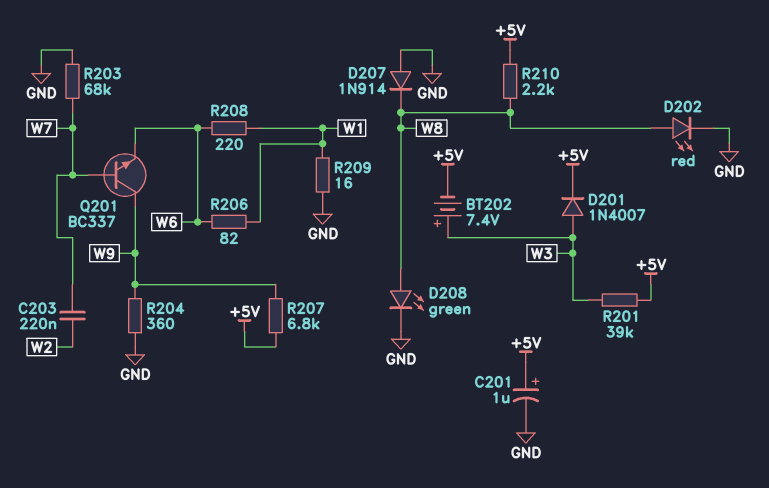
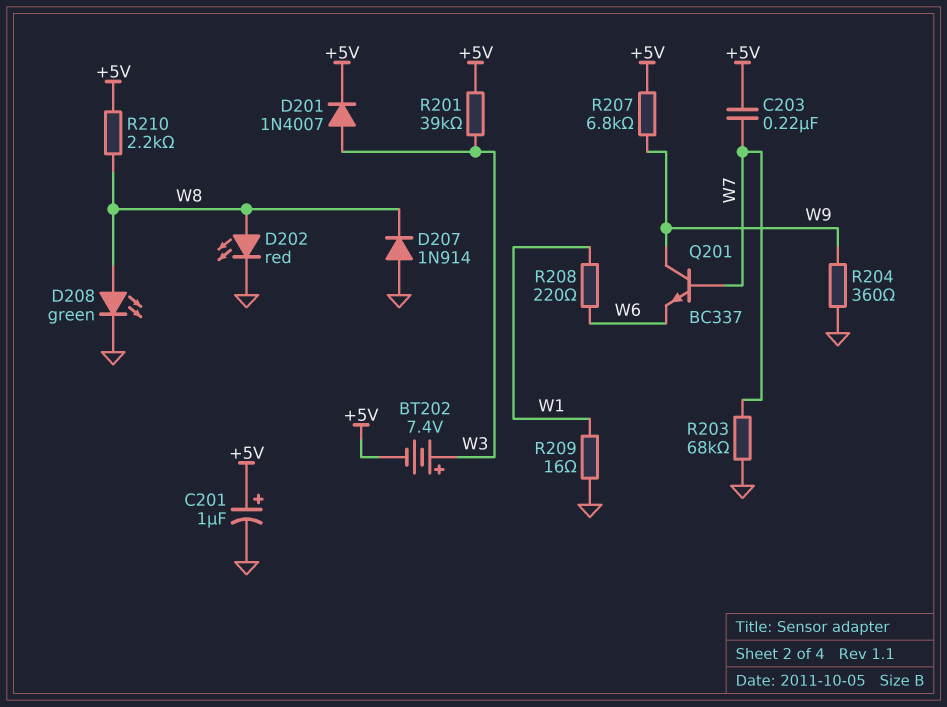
C203: 220nF (W2, W7) -> 220nF (+5V, W7)
R206: 82 (W1, W6) -> none

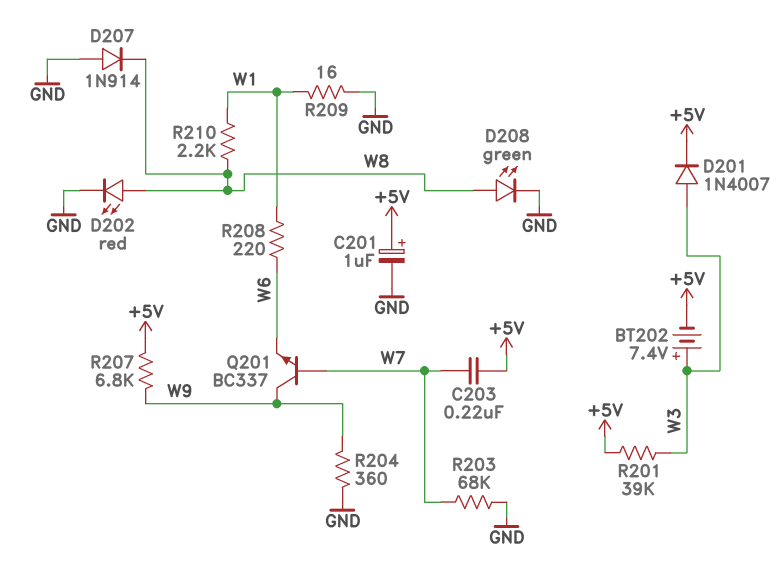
R210: 2.2k (+5V, W8) -> 2.2k (W1, W8)

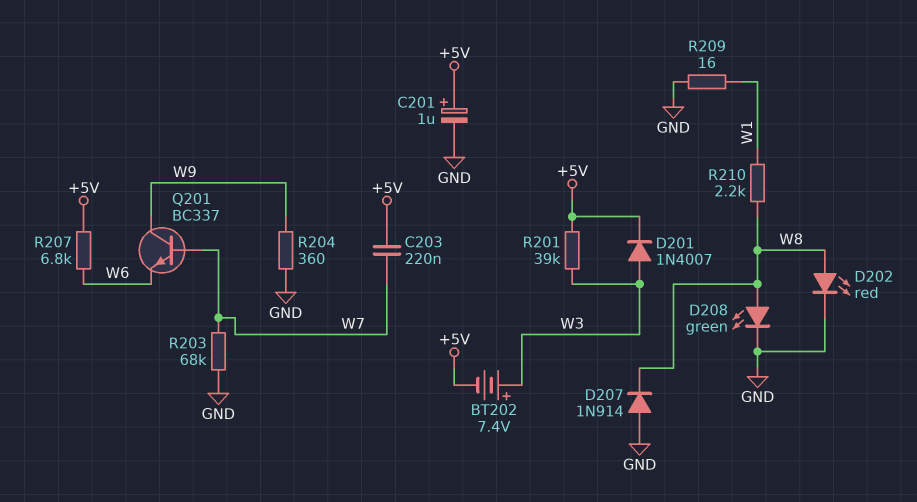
R207: 6.8k (+5V, W9) -> 6.8k (+5V, W6)
R208: 220 (W1, W6) -> none

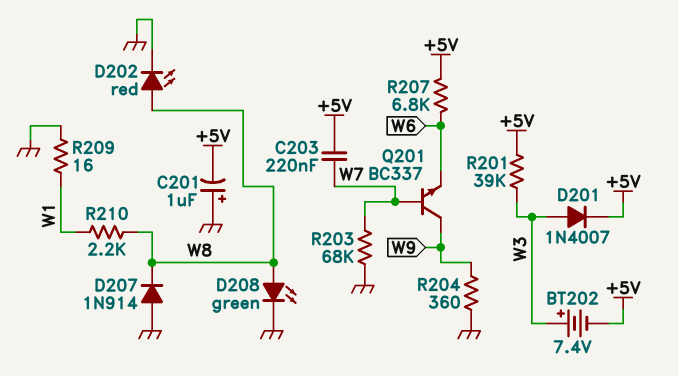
C201: 1uF (plus +5V, minus GND) -> 1uF (plus GND, minus +5V)

